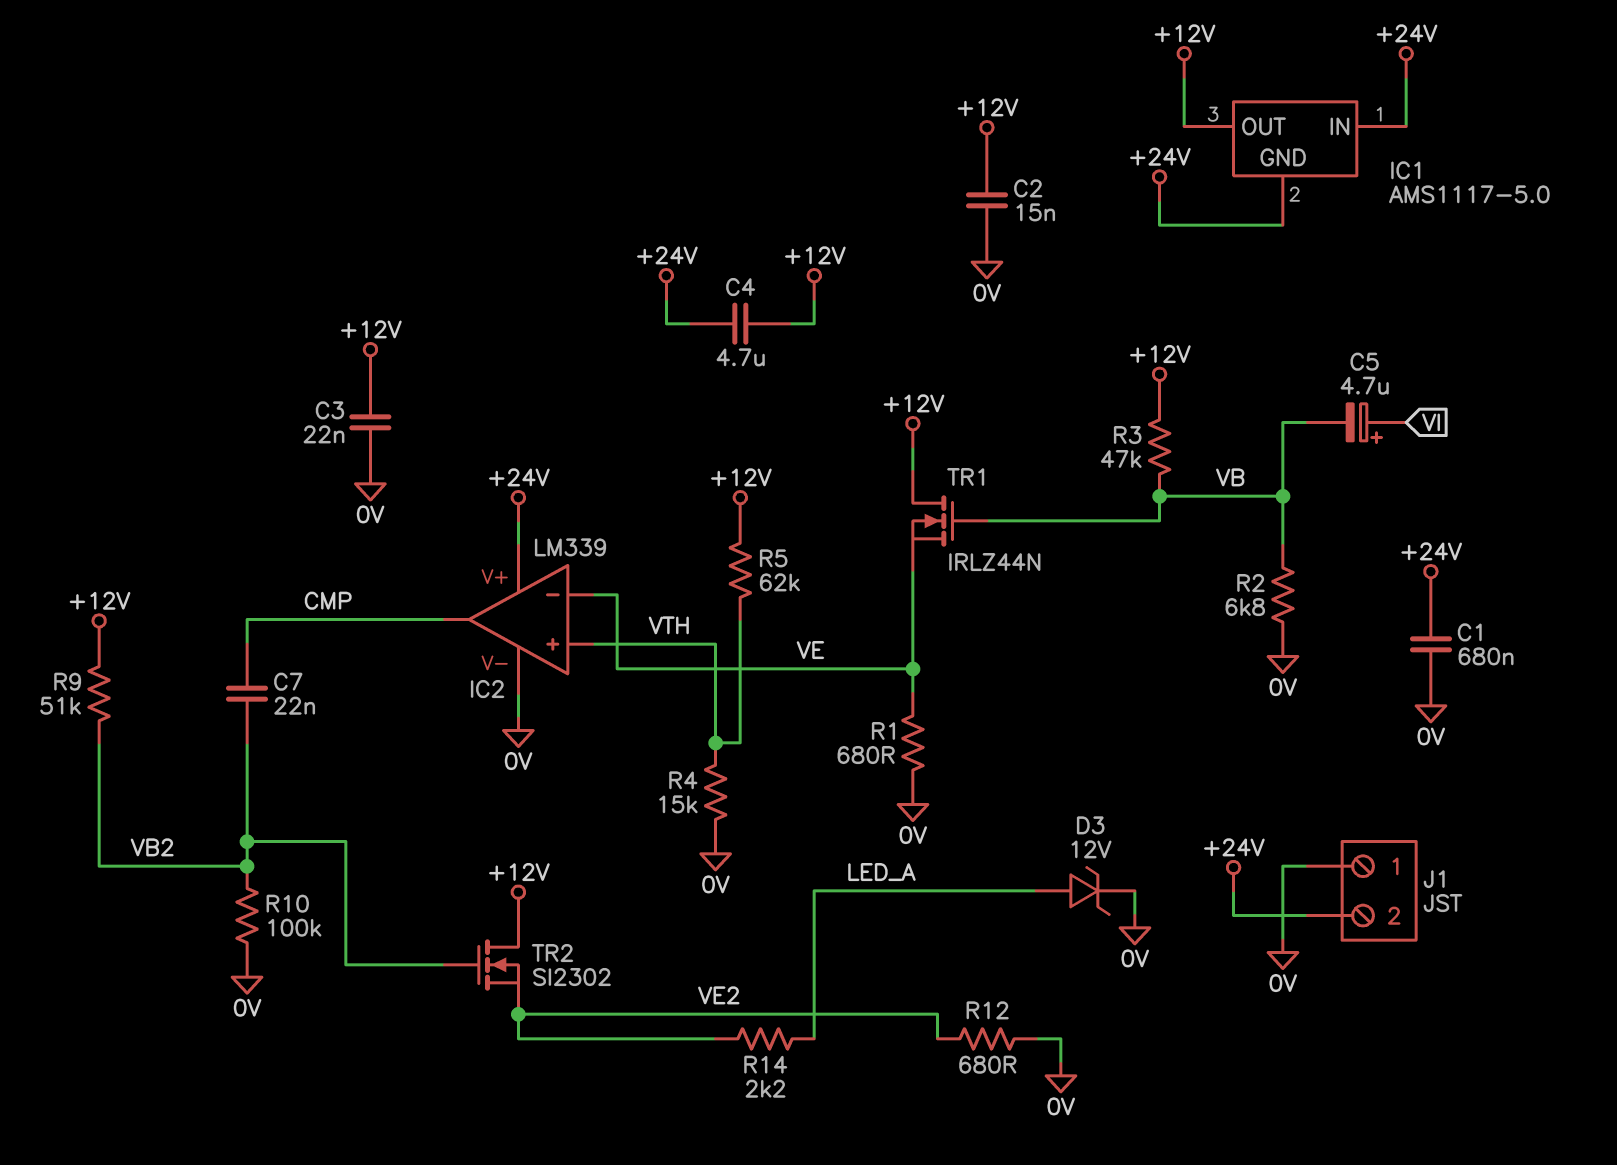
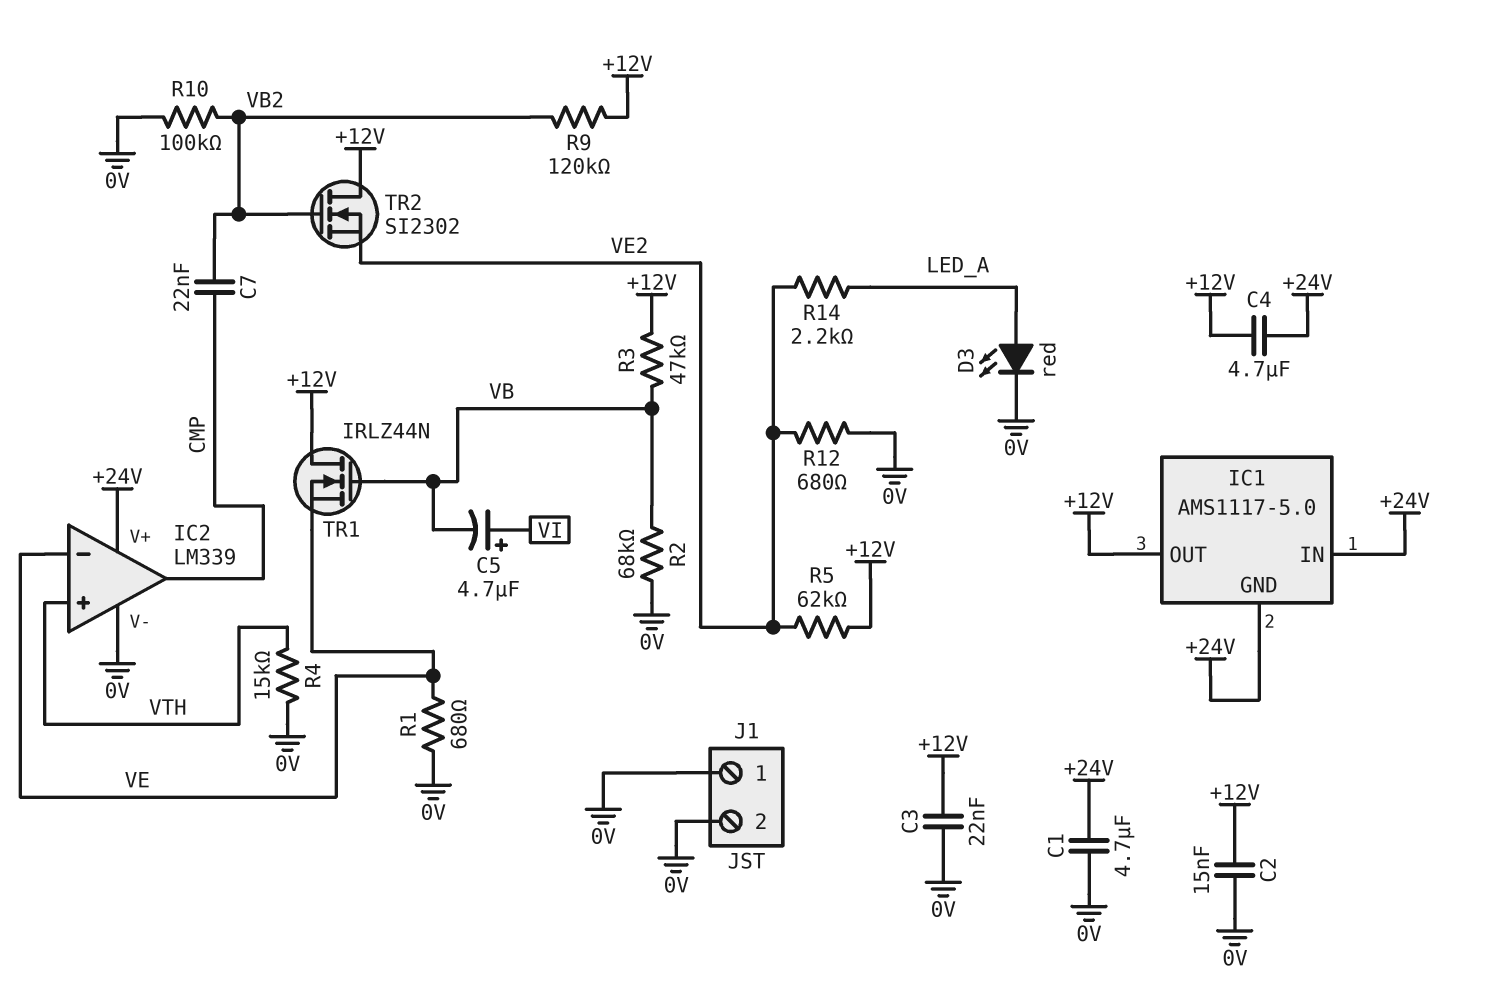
C1: 680nF (+24V, 0V) -> 4.7uF (+24V, 0V)
D3: zener 12V (A LED_A, K 0V) -> LED red (A LED_A, K 0V)
J1 pin 2: +24V -> 0V
R2: 6.8k (0V, VB) -> 68k (0V, VB)
R5: 62k (+12V, VTH) -> 62k (+12V, VE2)
R9: 51k (+12V, VB2) -> 120k (+12V, VB2)

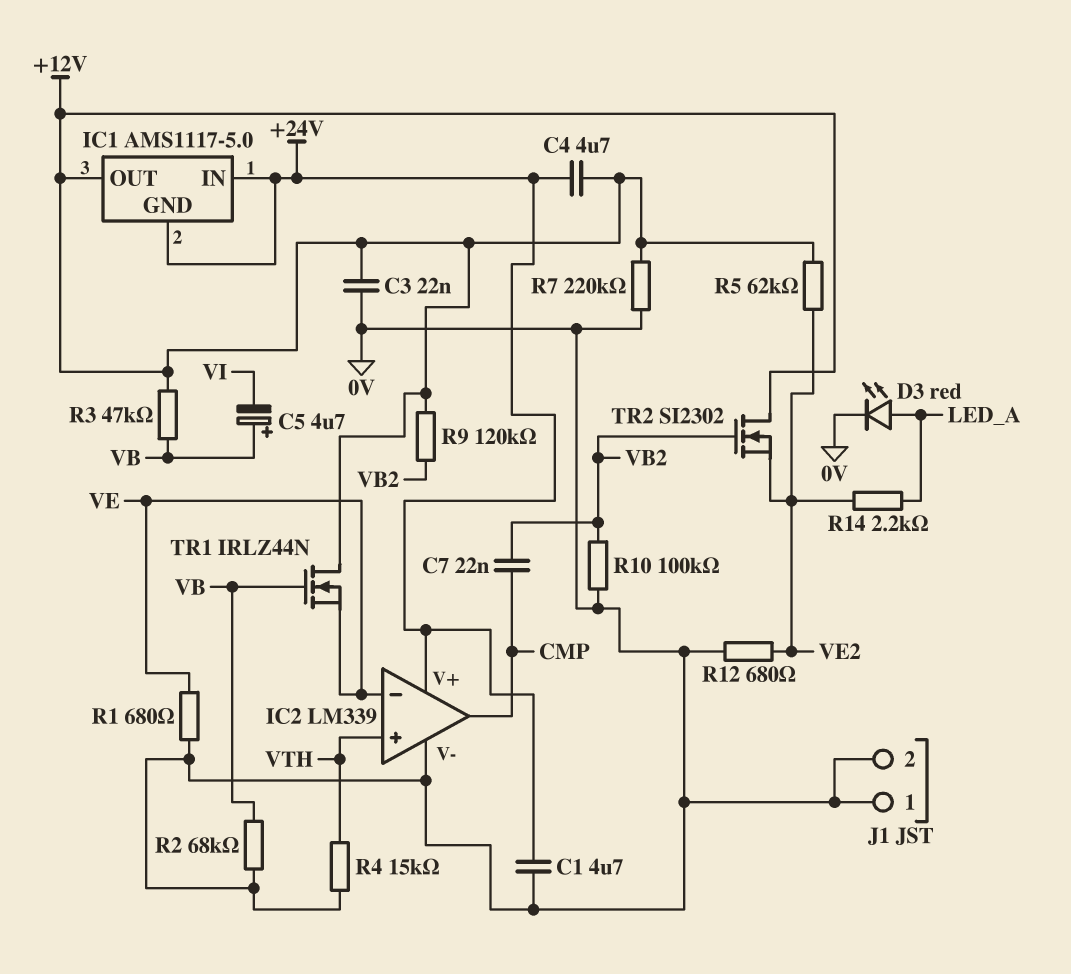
C2: 15nF (+12V, 0V) -> none
C5: 4.7uF (plus VI, minus VB) -> 4.7uF (plus VB, minus VI)
R7: none -> 220k (+12V, 0V)

